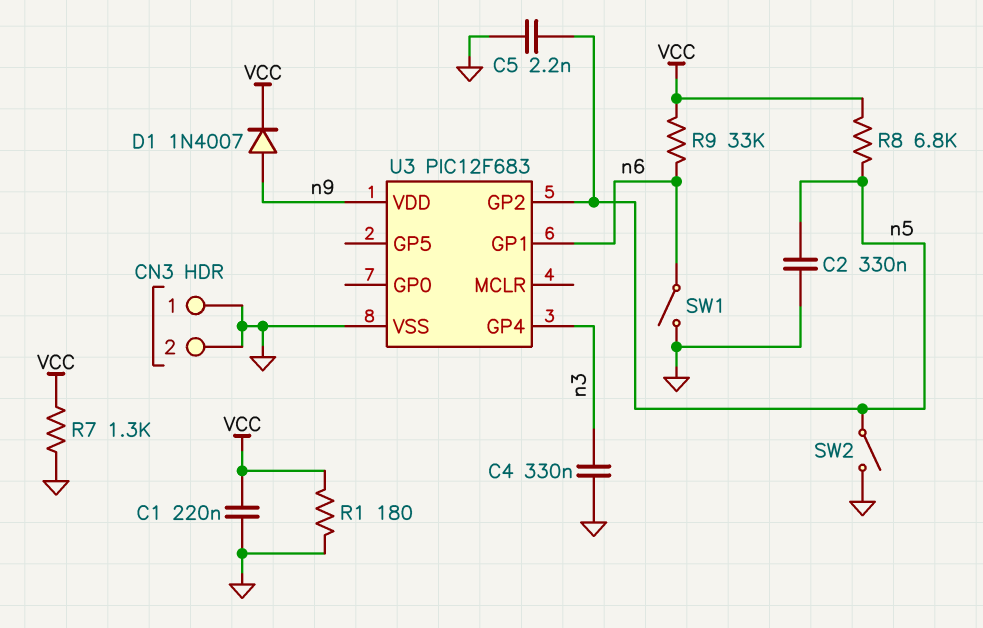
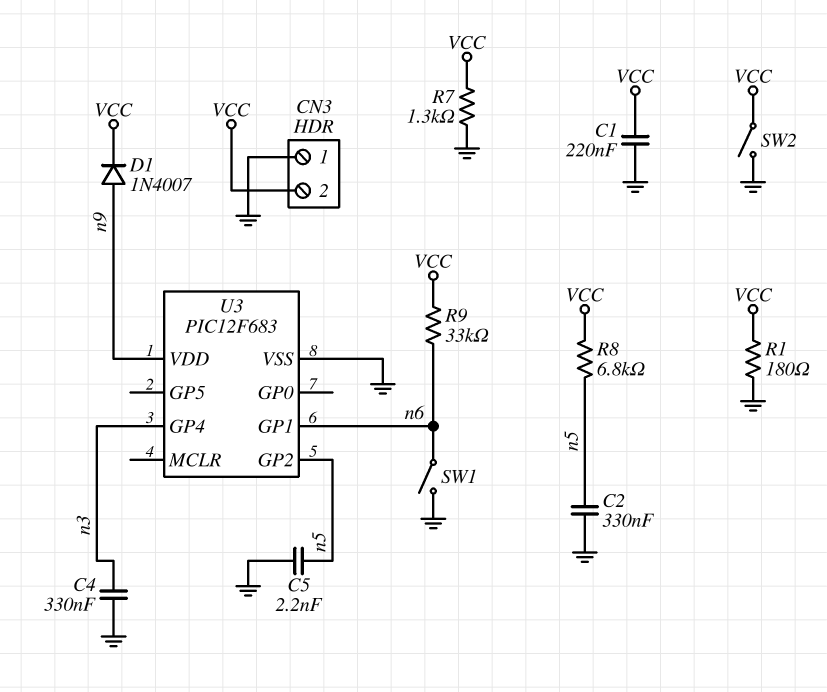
CN3 pin 2: GND -> VCC
SW2: switch (GND, n5) -> switch (GND, VCC)

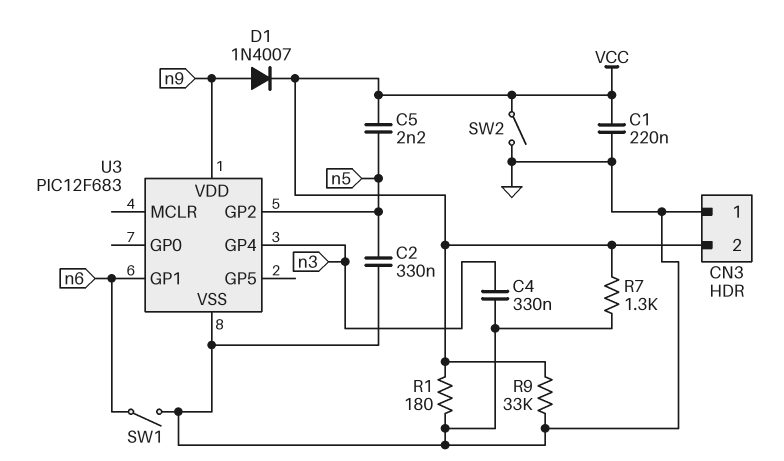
C5: 2.2nF (GND, n5) -> 2.2nF (VCC, n5)
R8: 6.8k (VCC, n5) -> none
R9: 33k (VCC, n6) -> 33k (GND, VCC)

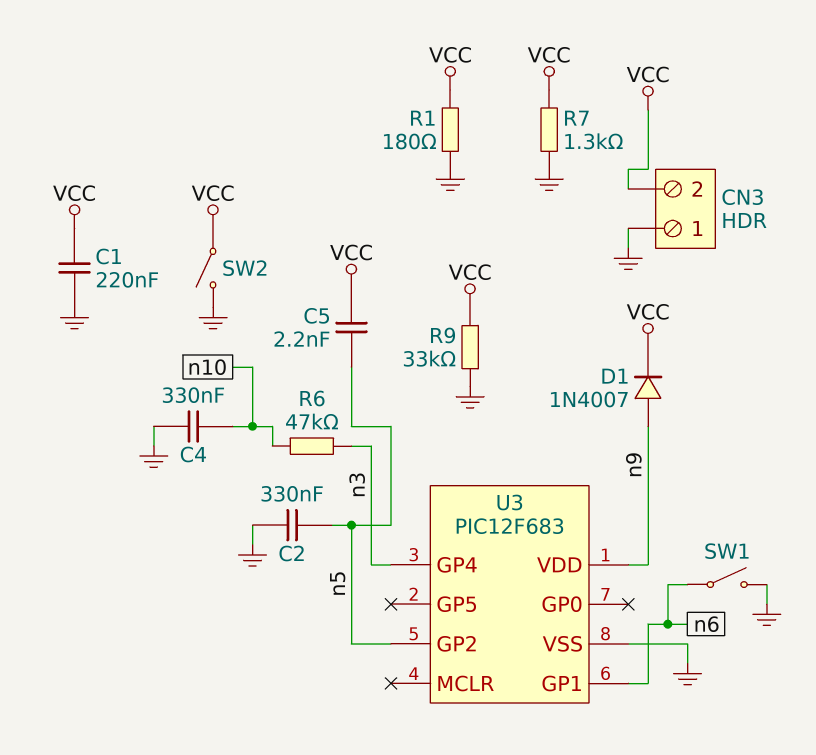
C4: 330nF (GND, n3) -> 330nF (GND, n10)
R6: none -> 47k (n3, n10)

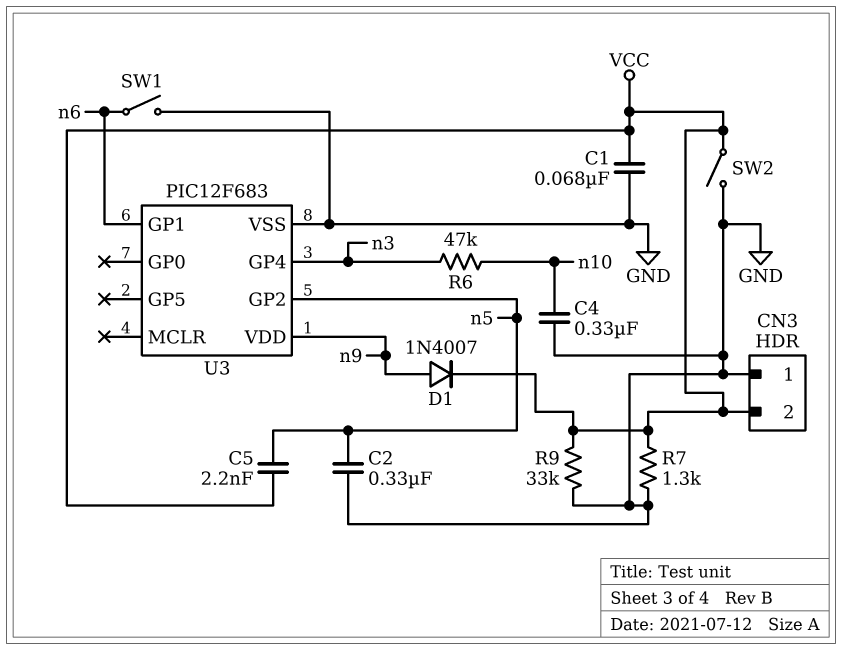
C1: 220nF (GND, VCC) -> 68nF (GND, VCC)
R1: 180 (GND, VCC) -> none

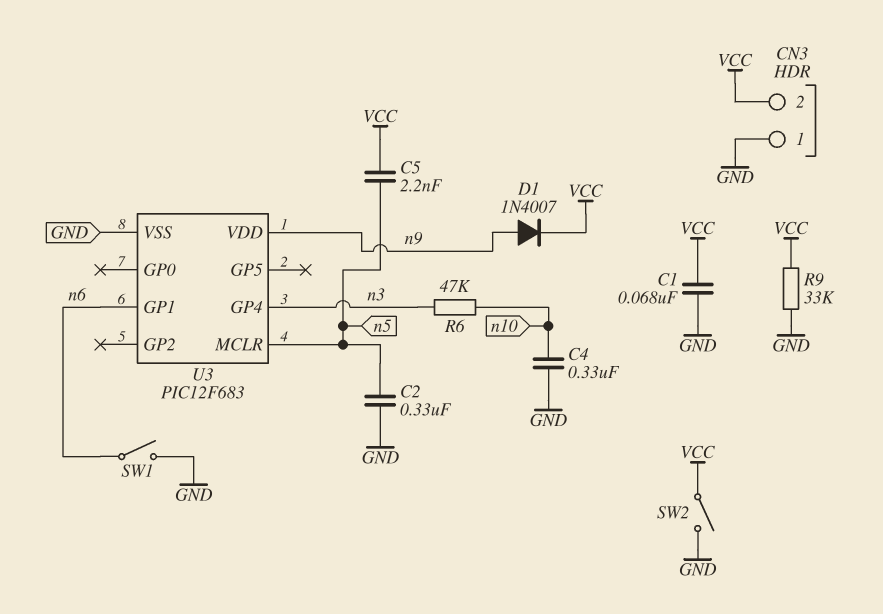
R7: 1.3k (GND, VCC) -> none
U3 pin GP2: n5 -> none
U3 pin MCLR: none -> n5

